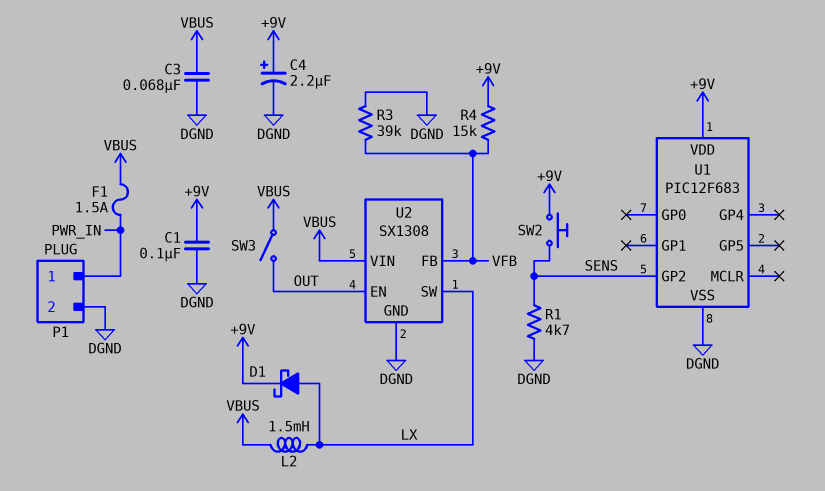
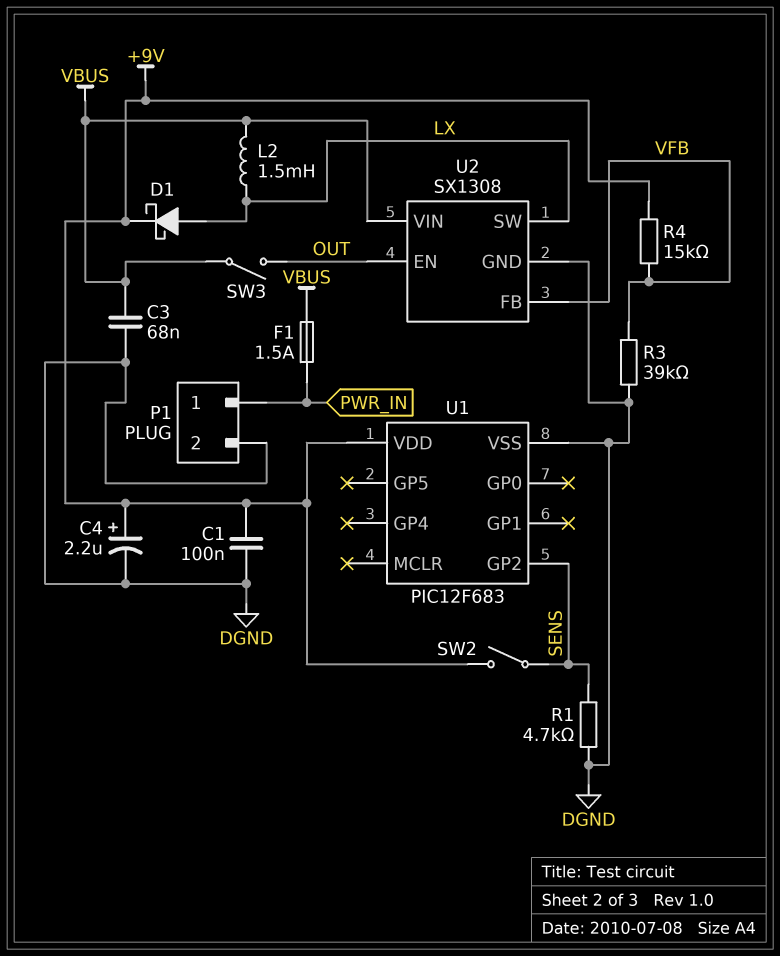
SW2: button (+9V, SENS) -> switch (+9V, SENS)

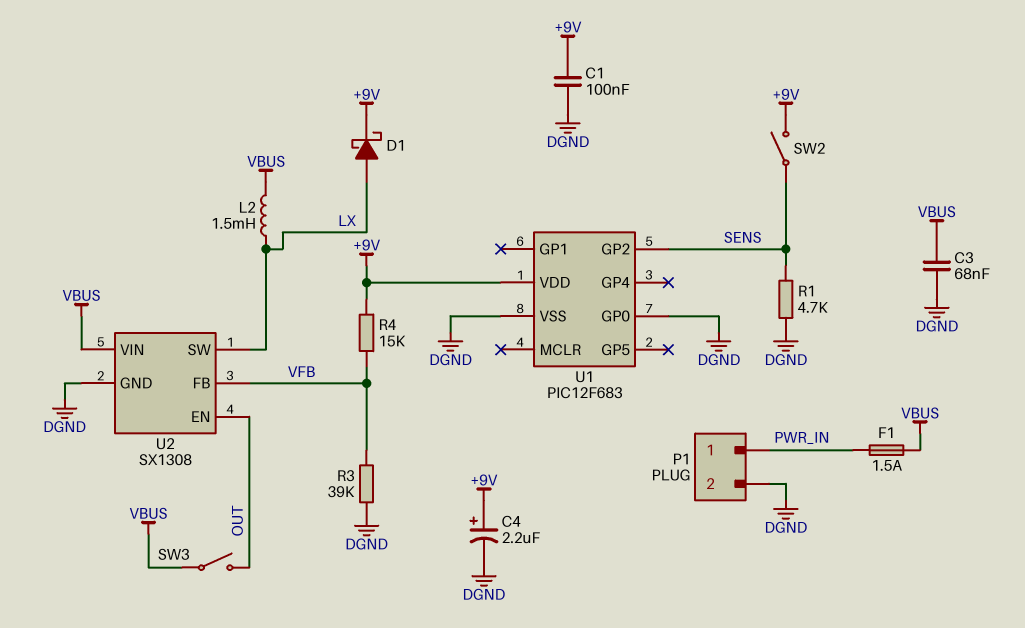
U1 pin GP0: none -> DGND

